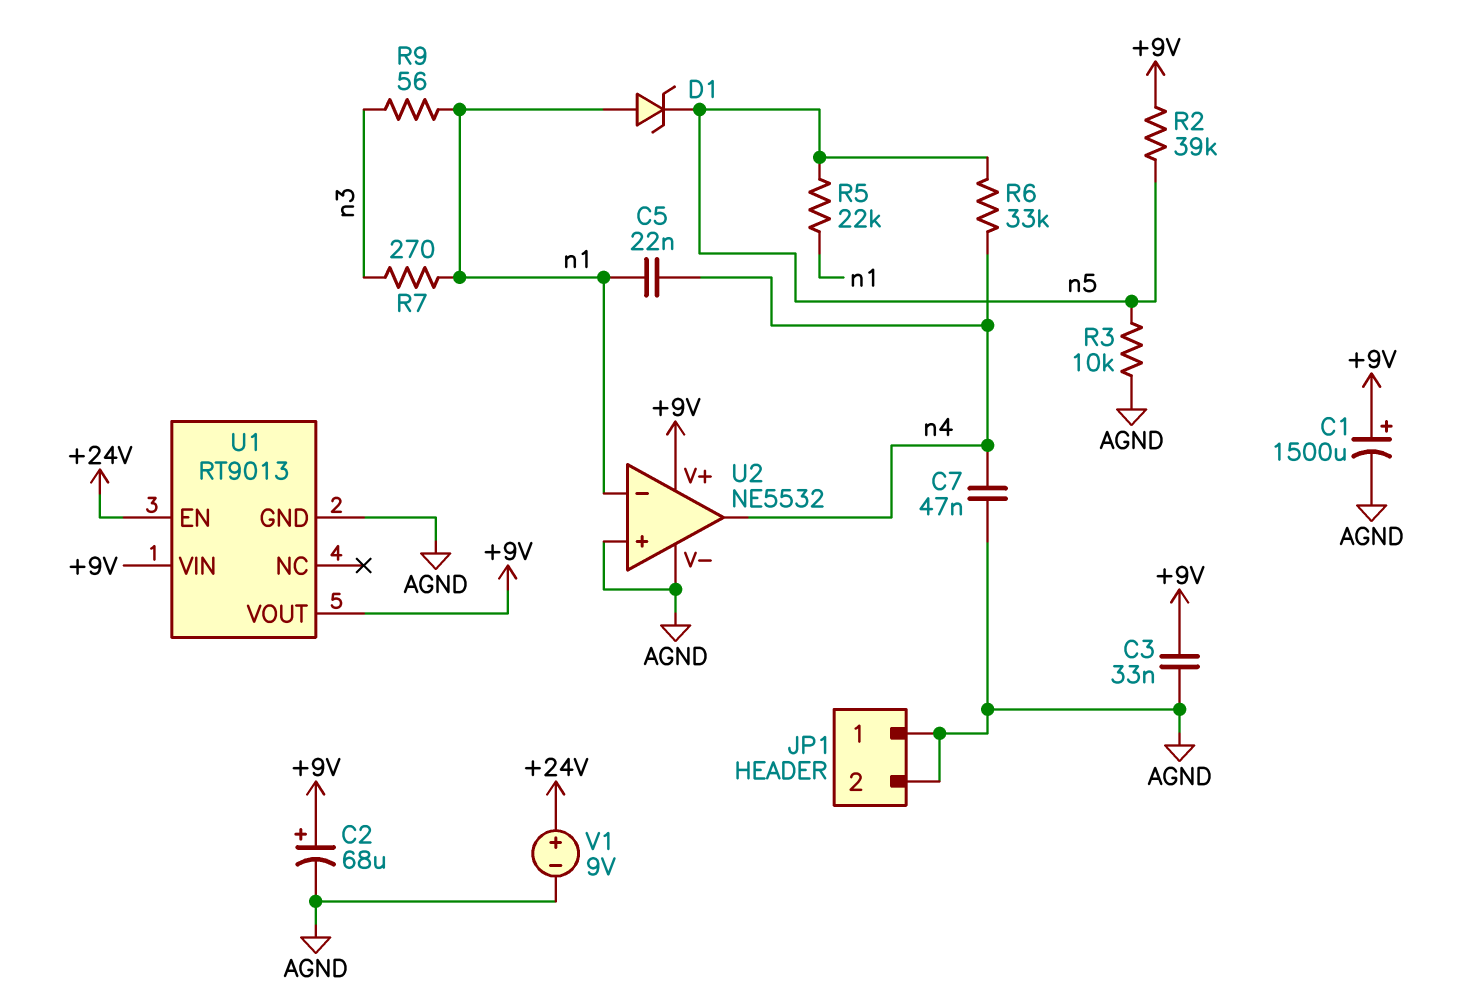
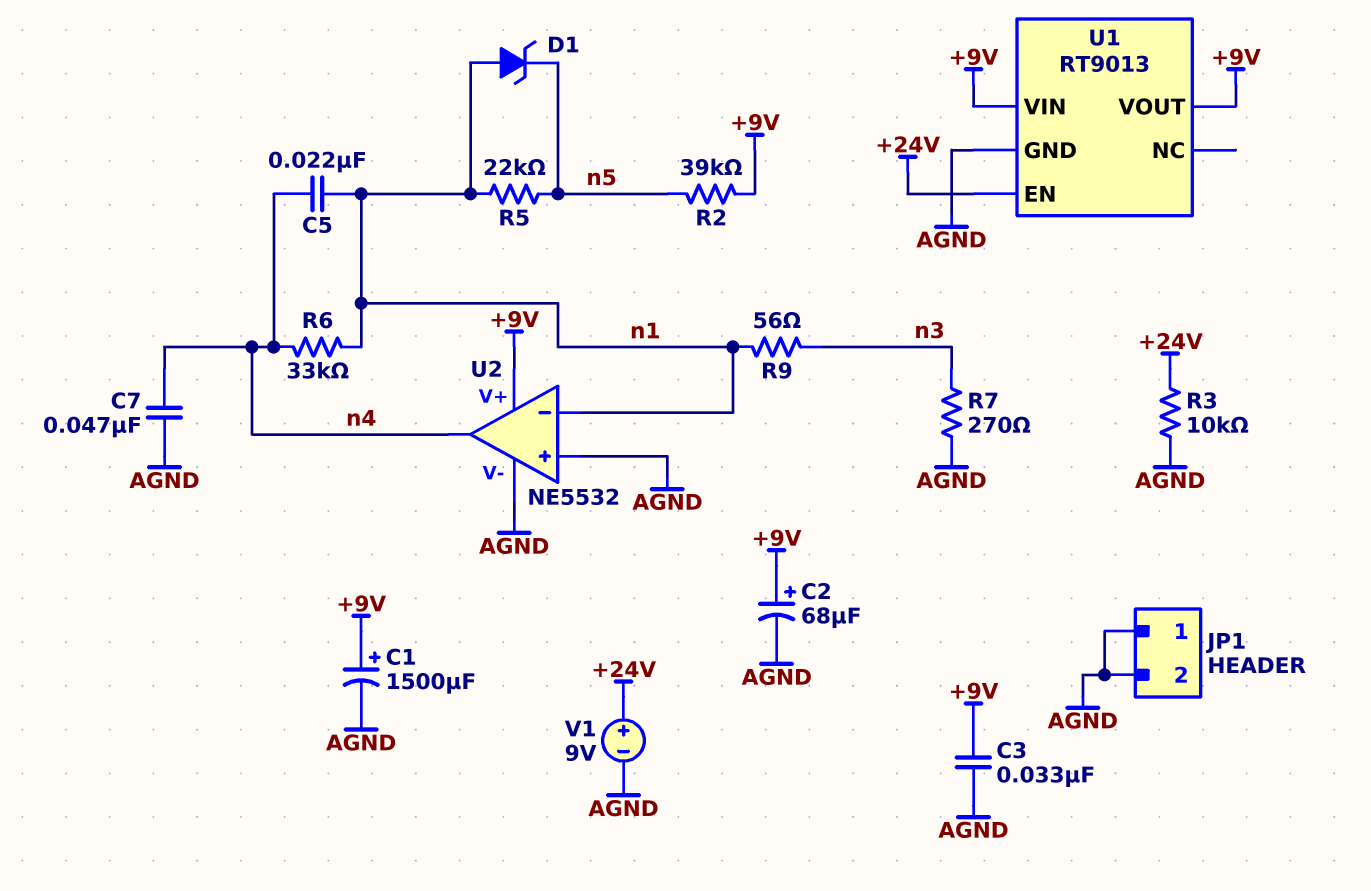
R3: 10k (AGND, n5) -> 10k (+24V, AGND)
R6: 33k (n4, n5) -> 33k (n1, n4)
R7: 270 (n1, n3) -> 270 (AGND, n3)

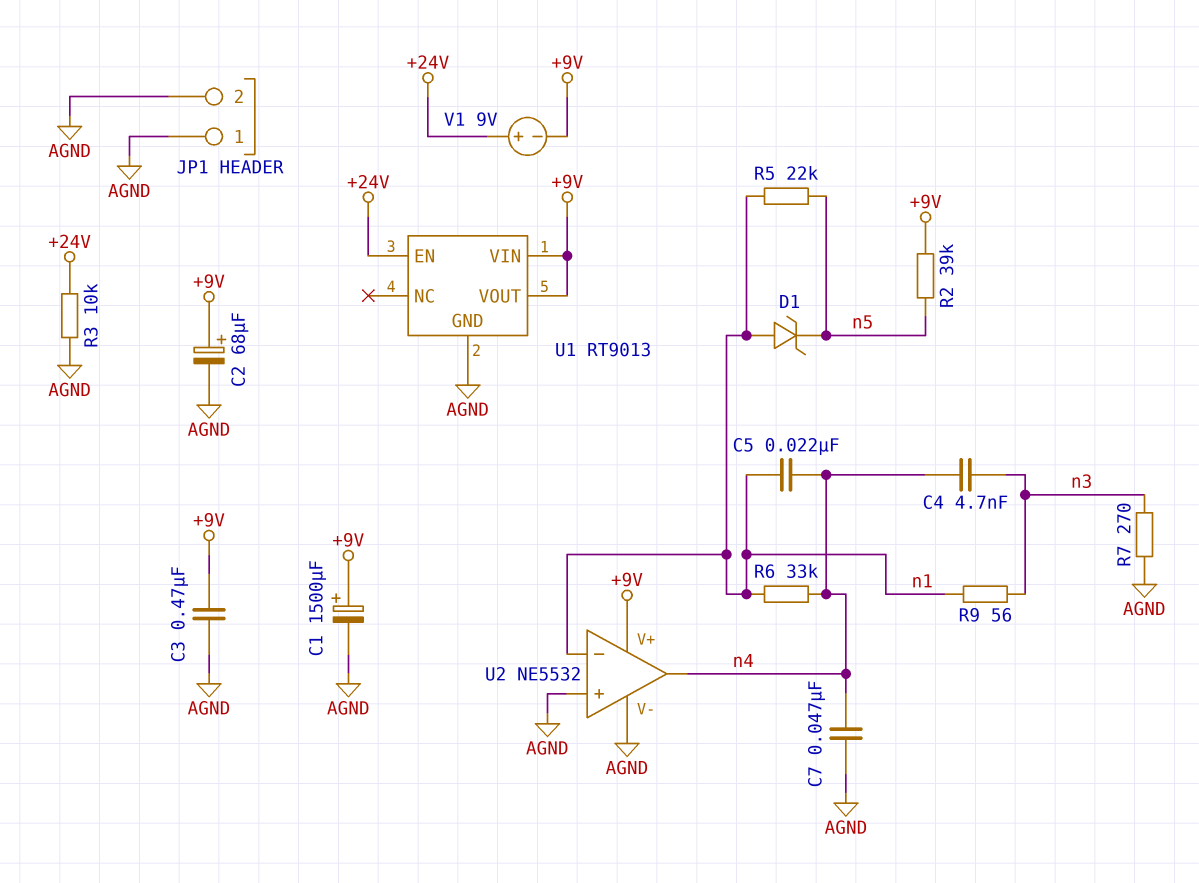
C3: 33nF (+9V, AGND) -> 470nF (+9V, AGND)
C4: none -> 4.7nF (n3, n4)
V1: 9V (plus +24V, minus AGND) -> 9V (plus +24V, minus +9V)

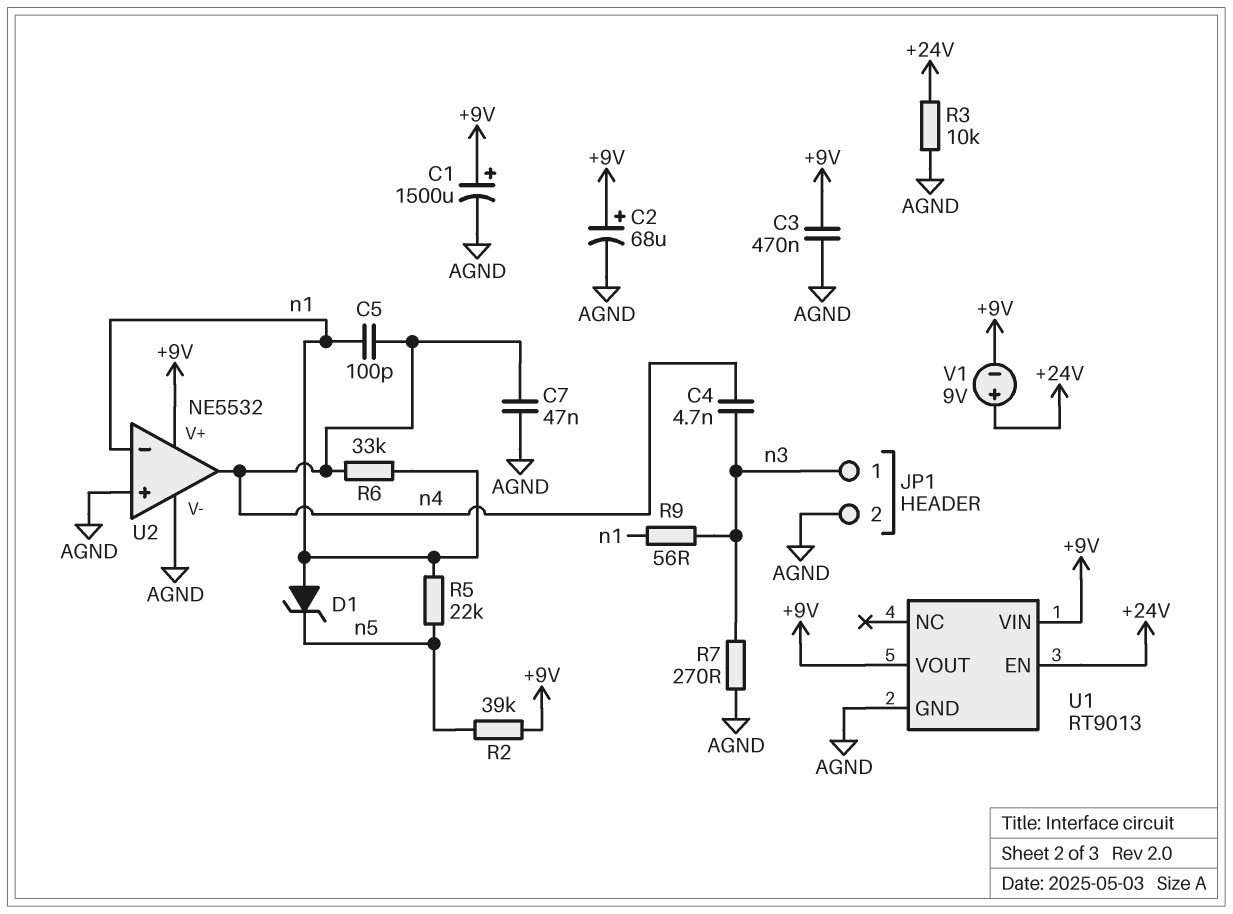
C5: 22nF (n1, n4) -> 100pF (n1, n4)
JP1 pin 1: AGND -> n3

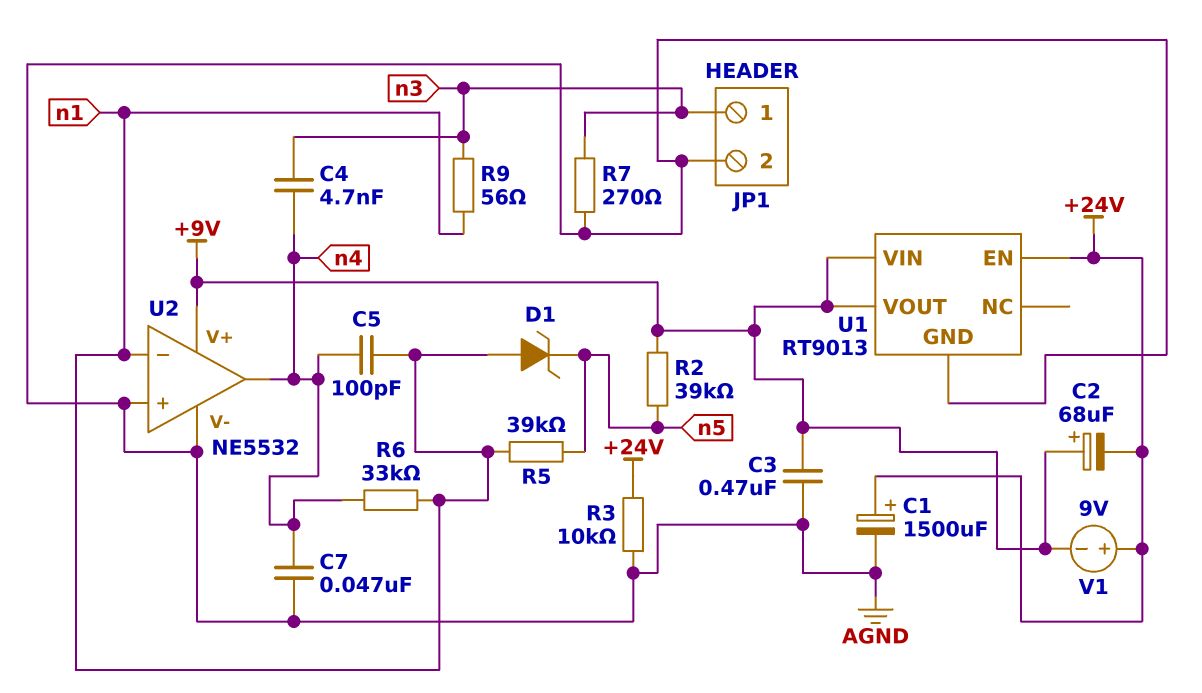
C1: 1500uF (plus +9V, minus AGND) -> 1500uF (plus +24V, minus AGND)
C2: 68uF (plus +9V, minus AGND) -> 68uF (plus +9V, minus +24V)
R5: 22k (n1, n5) -> 39k (n1, n5)

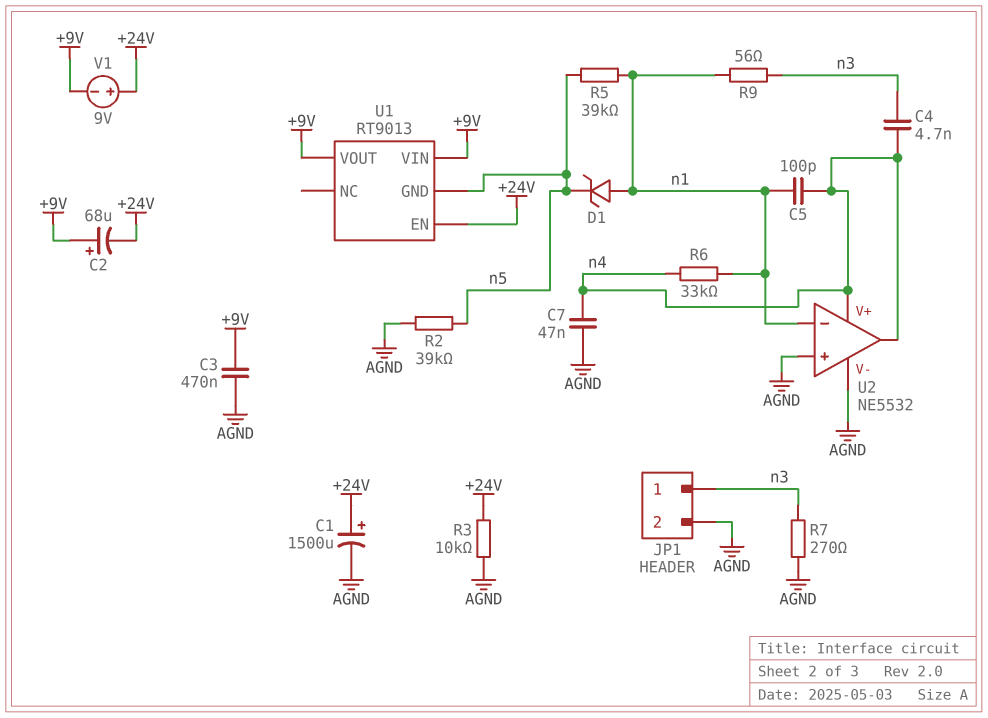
R2: 39k (+9V, n5) -> 39k (AGND, n5)
U1 pin GND: AGND -> n5
U2 pin V+: +9V -> n4

